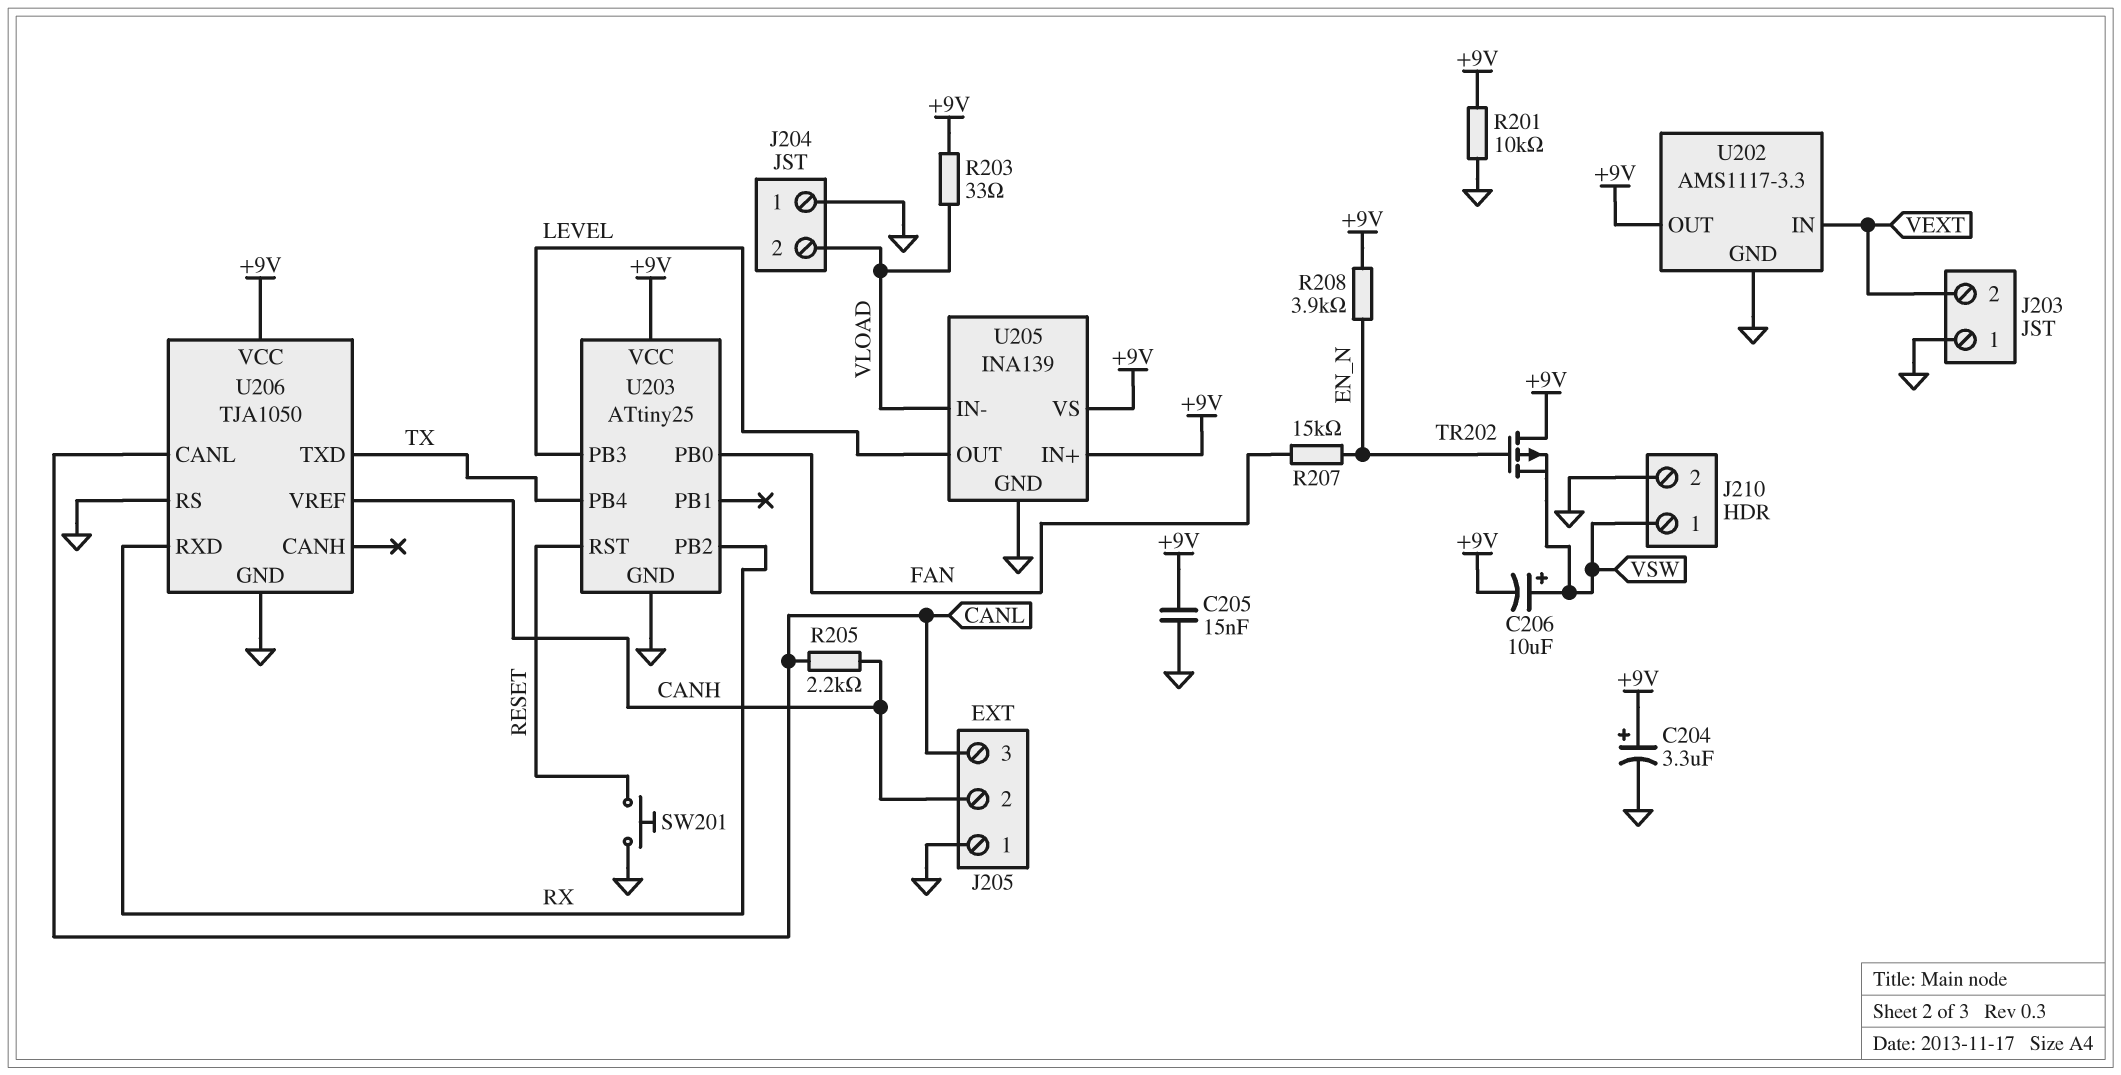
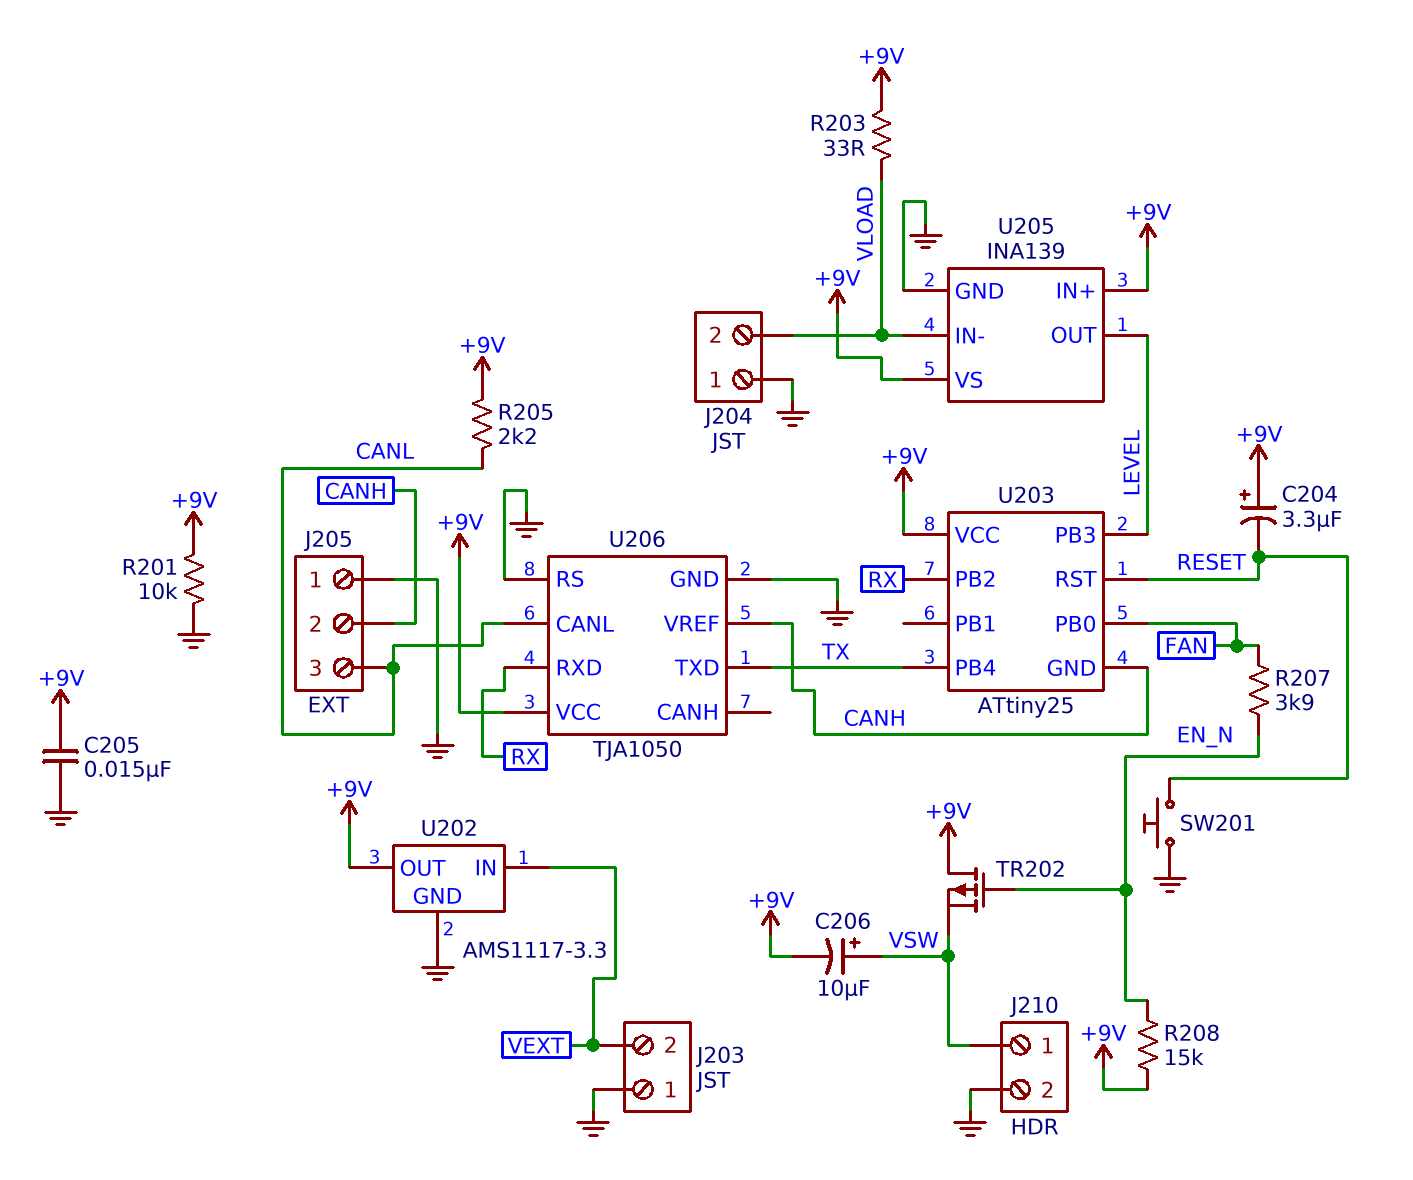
C204: 3.3uF (plus +9V, minus GND) -> 3.3uF (plus +9V, minus RESET)
R205: 2.2k (CANH, CANL) -> 2.2k (+9V, CANL)
R207: 15k (EN_N, FAN) -> 3.9k (EN_N, FAN)
R208: 3.9k (+9V, EN_N) -> 15k (+9V, EN_N)
U203 pin GND: GND -> CANH

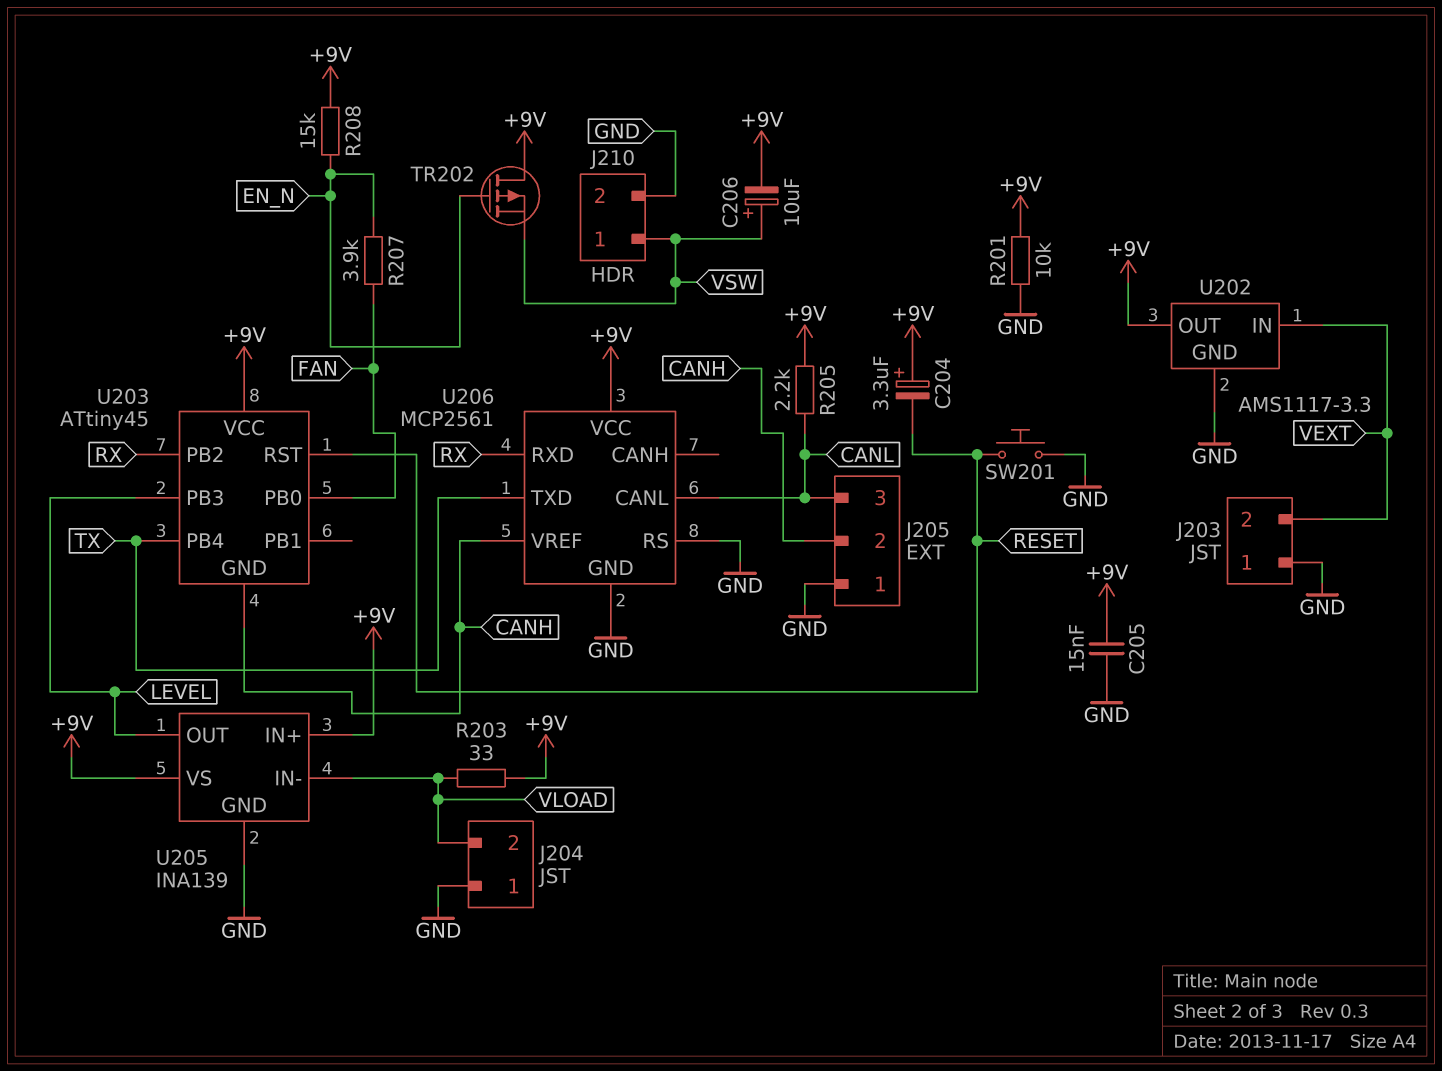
U203: ATtiny25 -> ATtiny45
U206: TJA1050 -> MCP2561

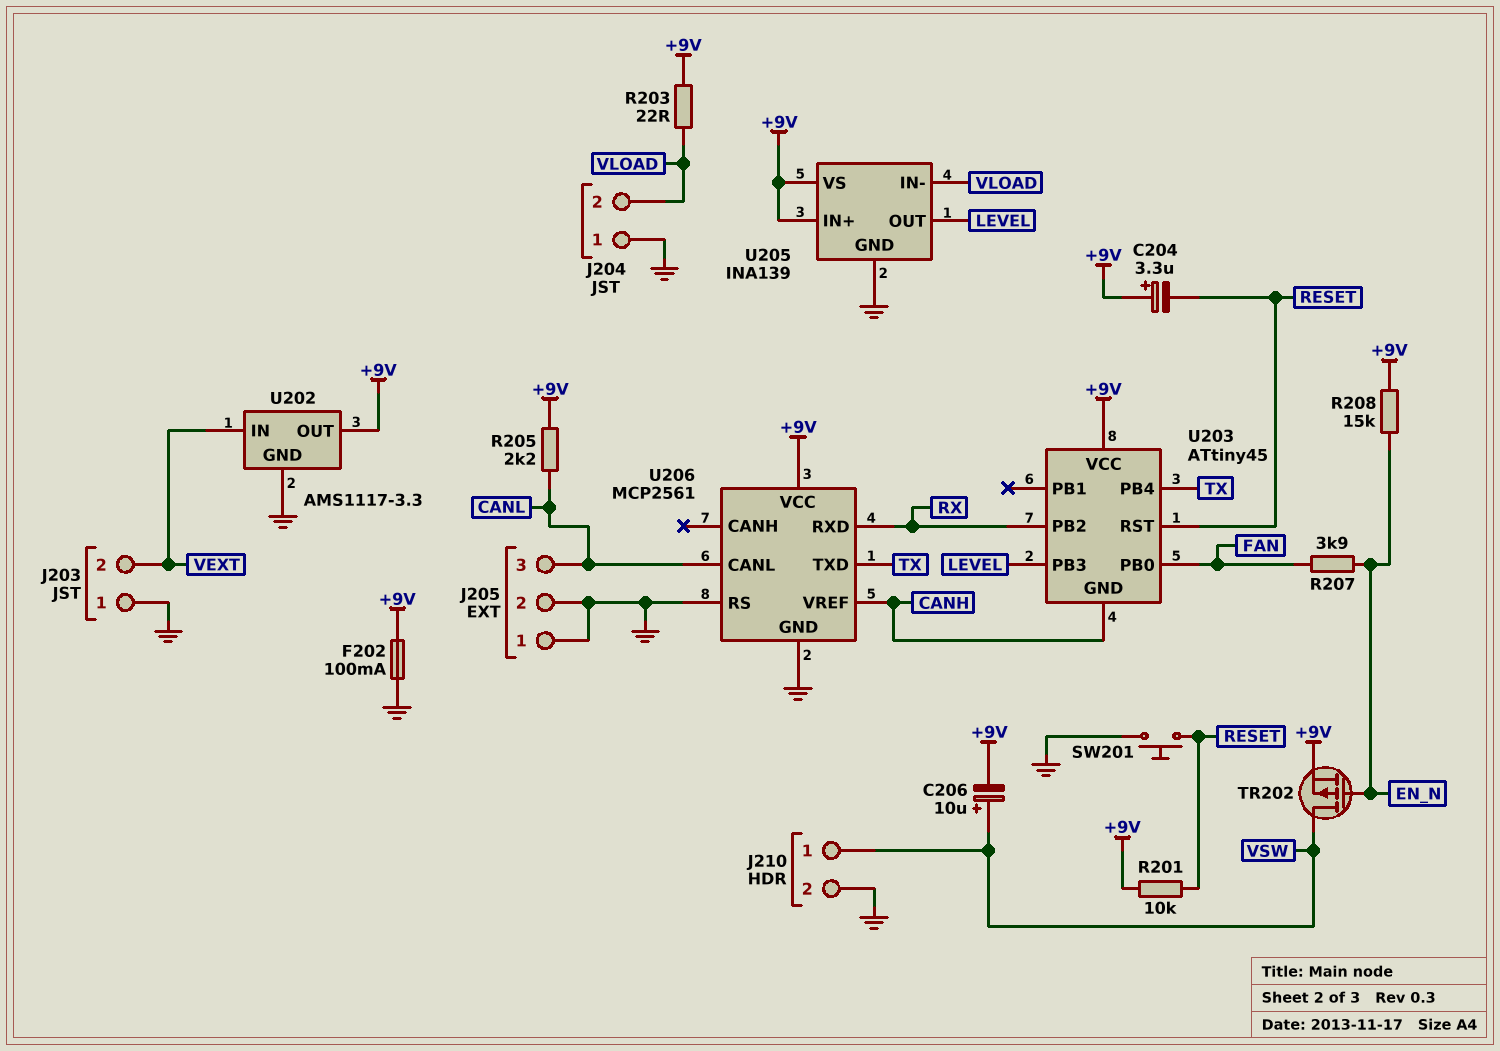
C205: 15nF (+9V, GND) -> none
F202: none -> 100mA (+9V, GND)
J205 pin 2: CANH -> GND
R201: 10k (+9V, GND) -> 10k (+9V, RESET)
R203: 33 (+9V, VLOAD) -> 22 (+9V, VLOAD)
TR202: PMOS (G EN_N, D +9V, S VSW) -> PMOS (G EN_N, D VSW, S +9V)

